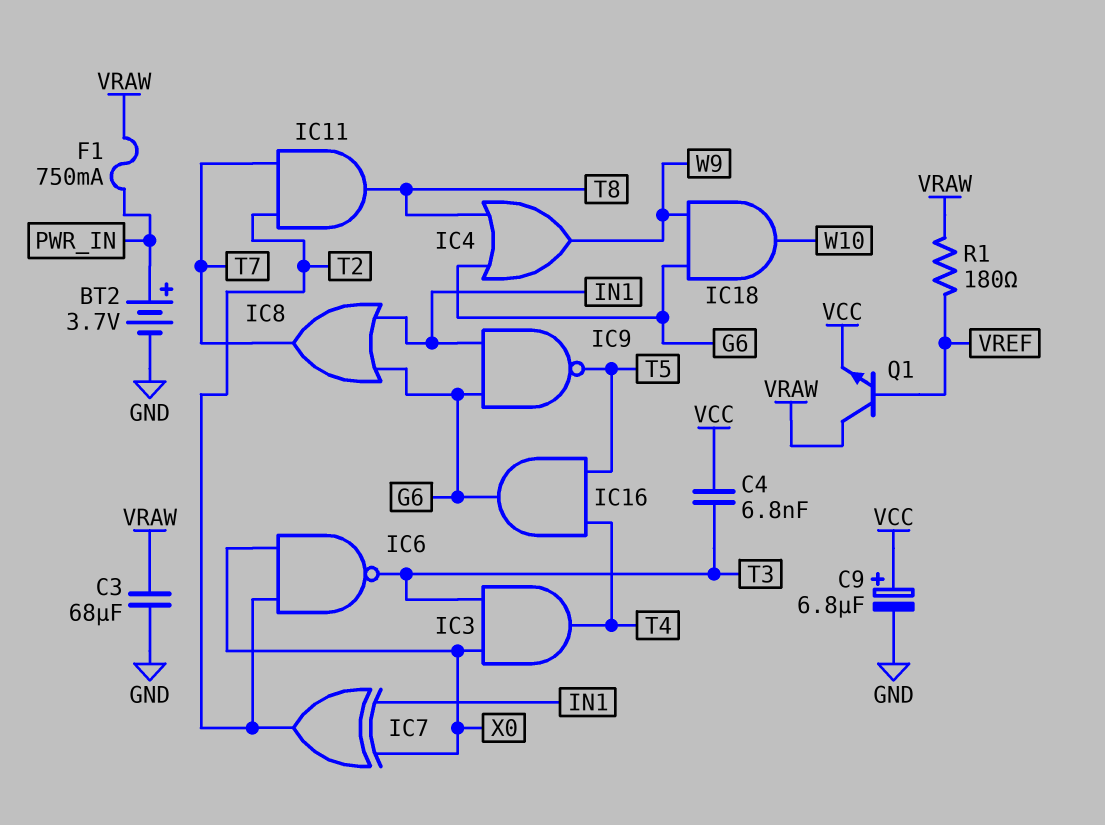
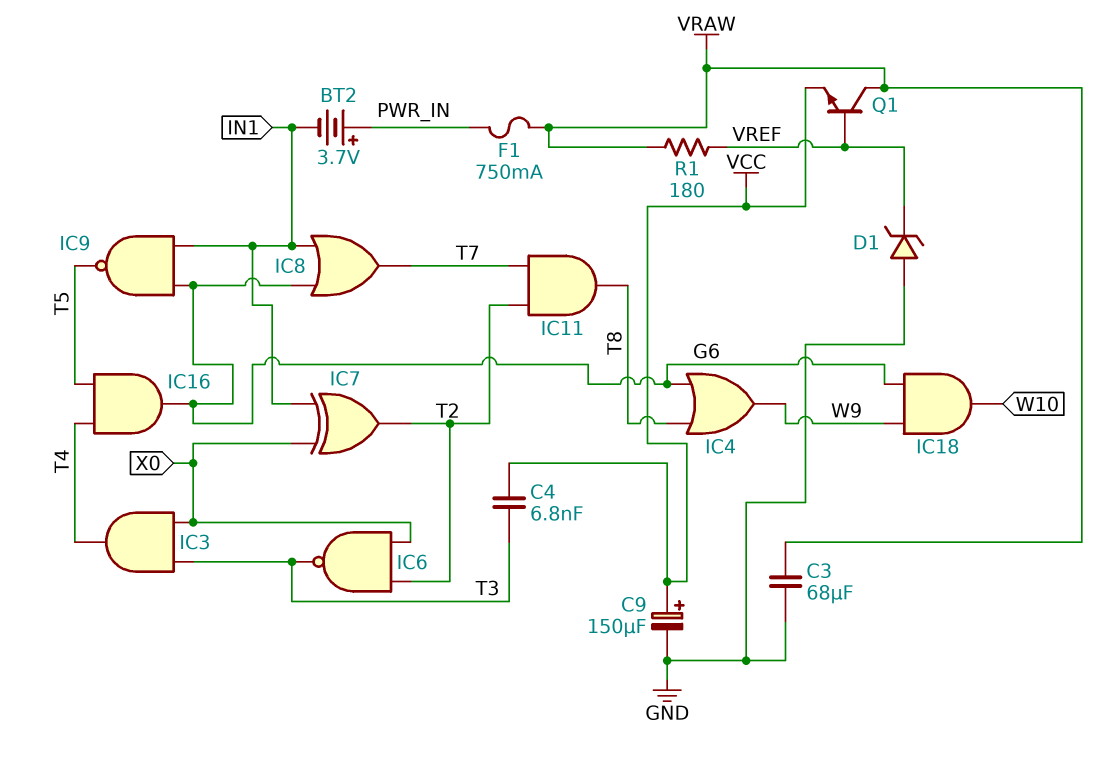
BT2: 3.7V (plus PWR_IN, minus GND) -> 3.7V (plus PWR_IN, minus IN1)
C9: 6.8uF (plus VCC, minus GND) -> 150uF (plus VCC, minus GND)
D1: none -> zener (A GND, K VREF)

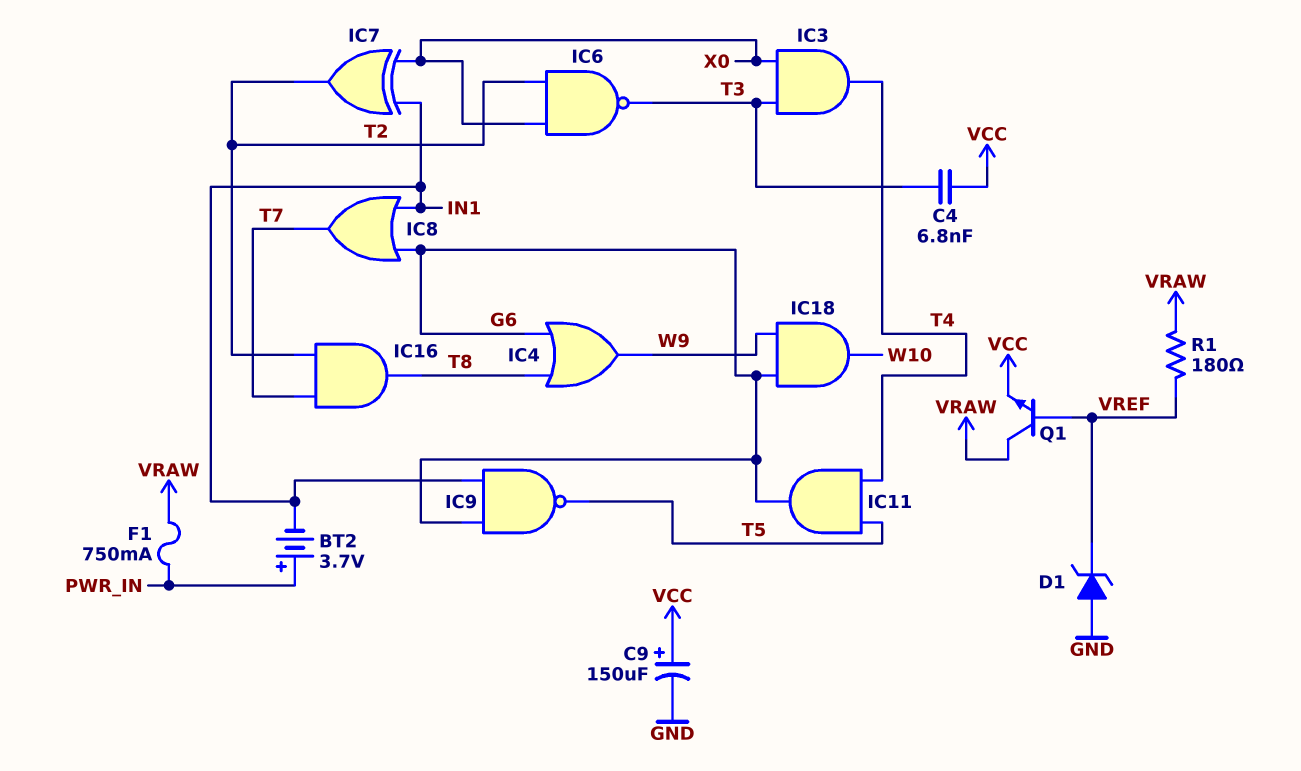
C3: 68uF (GND, VRAW) -> none
IC11: AND (in T2, in T7, out T8) -> AND (in T4, in T5, out G6)
IC16: AND (in T4, in T5, out G6) -> AND (in T2, in T7, out T8)

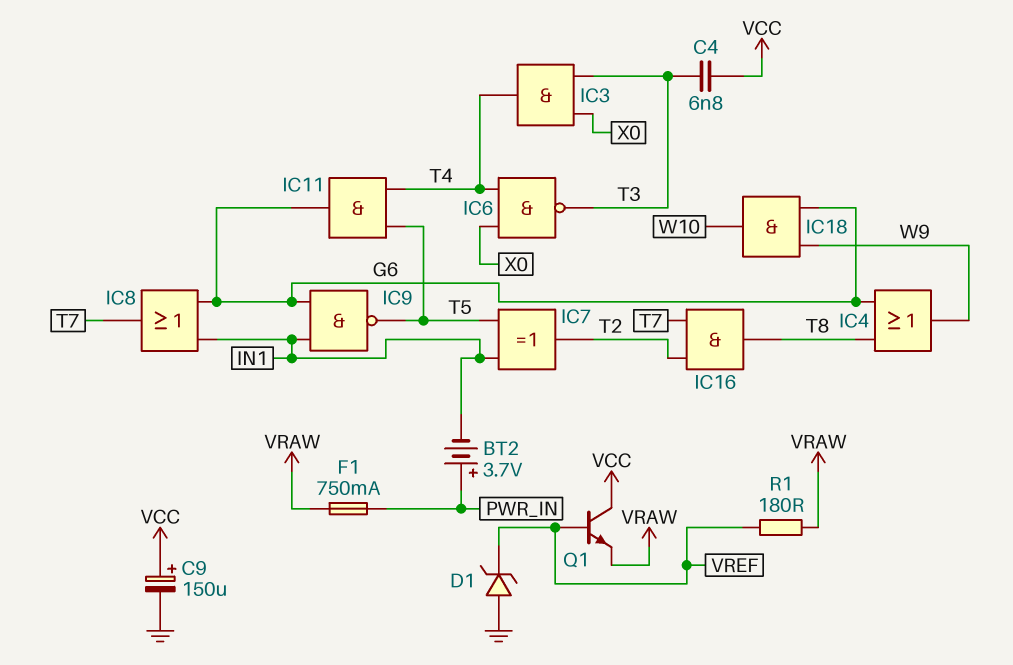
IC6: NAND (in T2, in X0, out T3) -> NAND (in T4, in X0, out T3)
IC7: XOR (in IN1, in X0, out T2) -> XOR (in IN1, in T5, out T2)
Q1: NPN (B VREF, C VRAW, E VCC) -> NPN (B VREF, C VCC, E VRAW)

